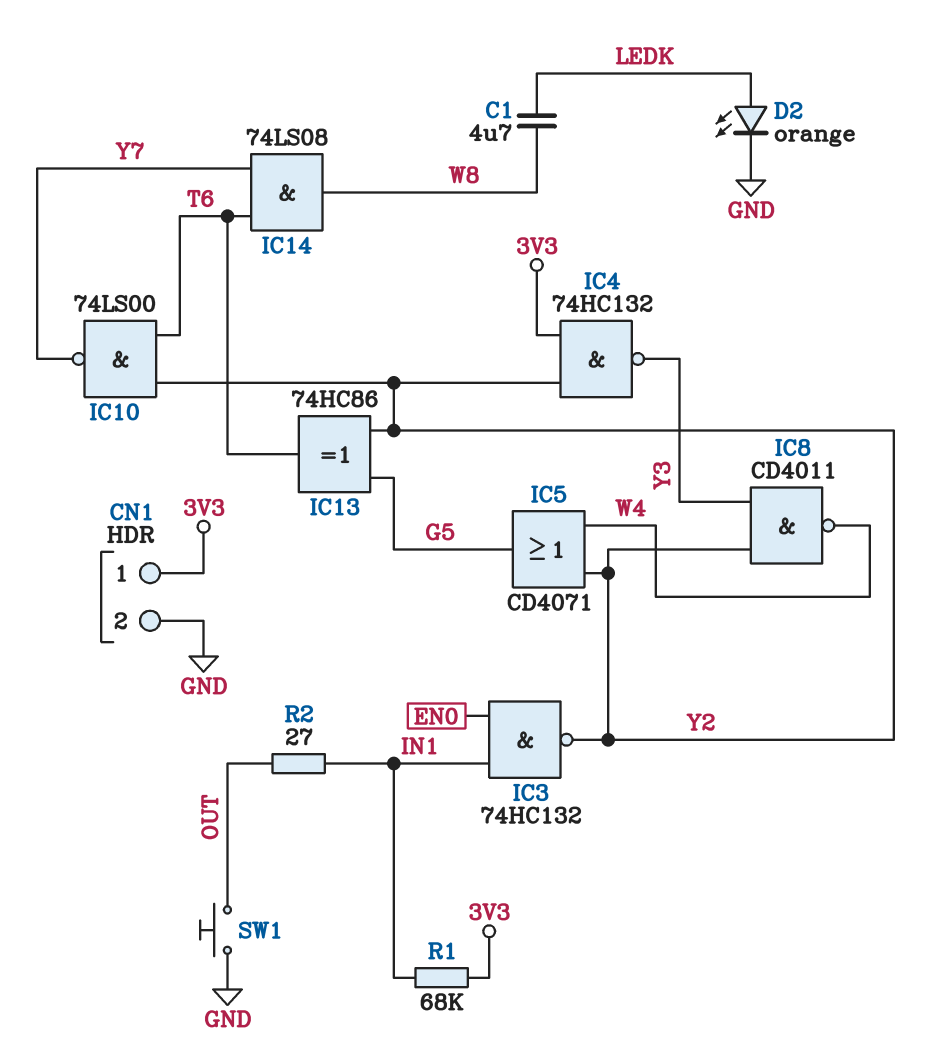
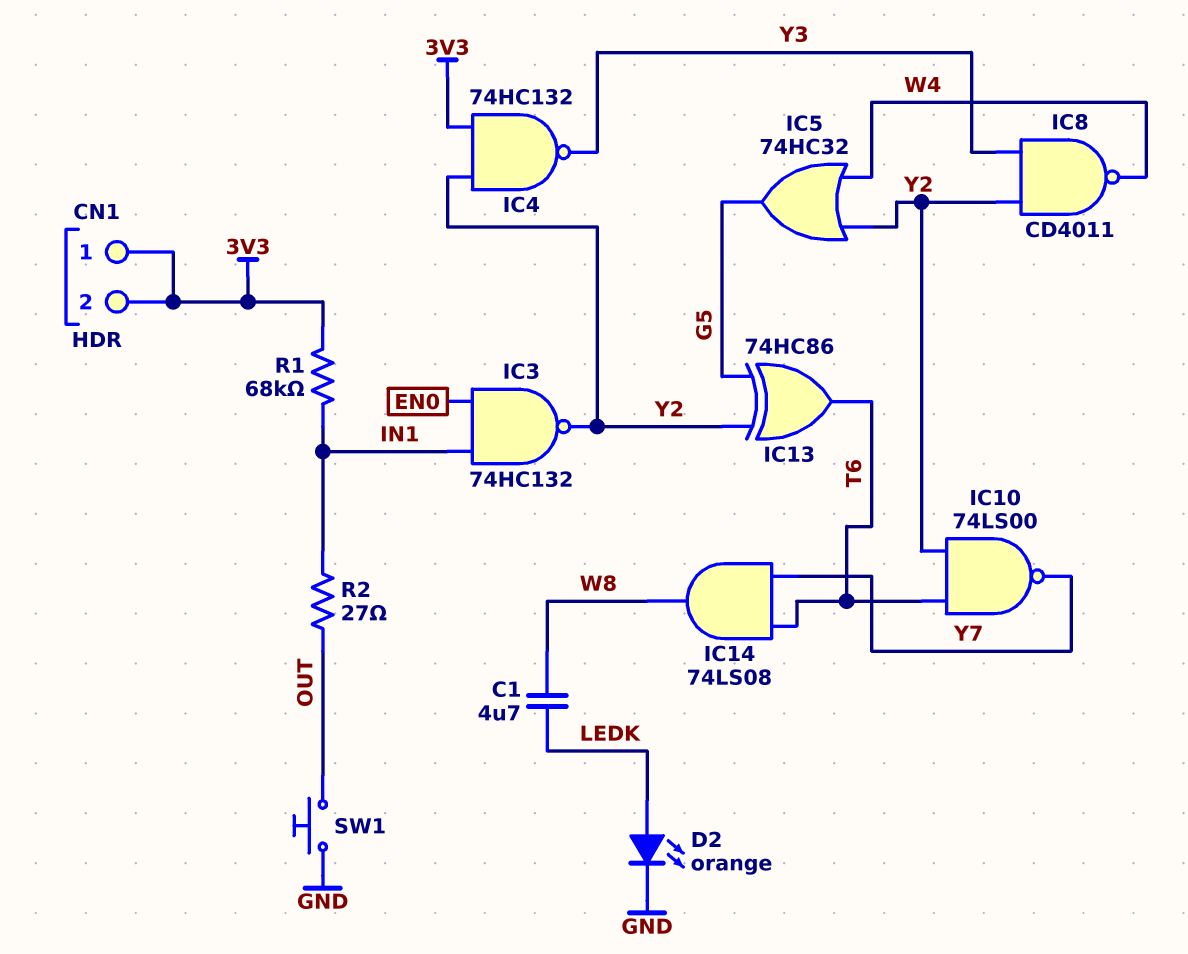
CN1 pin 2: GND -> 3V3
IC5: OR CD4071 (in W4, in Y2, out G5) -> OR 74HC32 (in W4, in Y2, out G5)

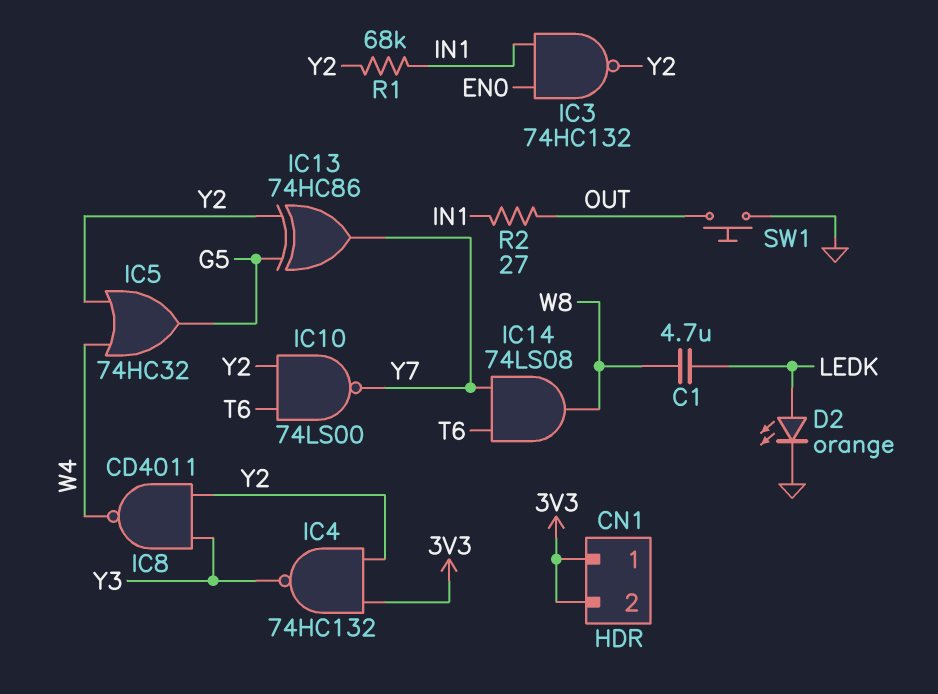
IC13: XOR 74HC86 (in G5, in Y2, out T6) -> XOR 74HC86 (in G5, in Y2, out Y7)
R1: 68k (3V3, IN1) -> 68k (IN1, Y2)

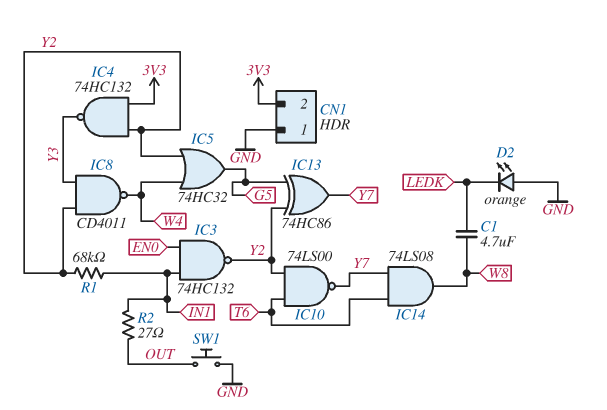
CN1 pin 1: 3V3 -> GND
D2: LED orange (A LEDK, K GND) -> LED orange (A GND, K LEDK)

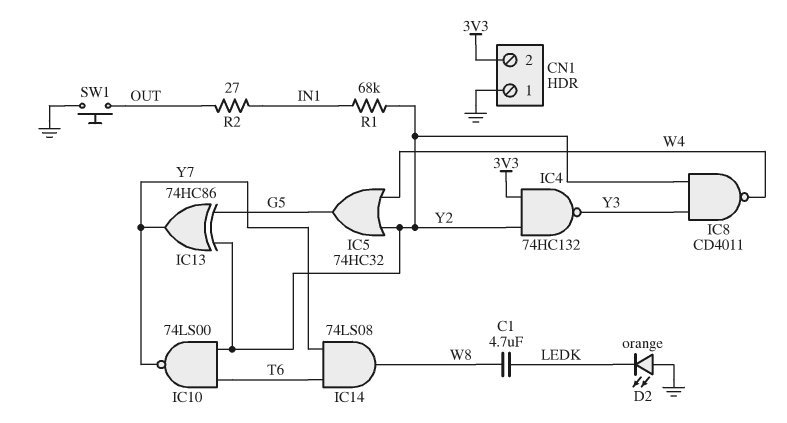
IC3: NAND 74HC132 (in EN0, in IN1, out Y2) -> none

